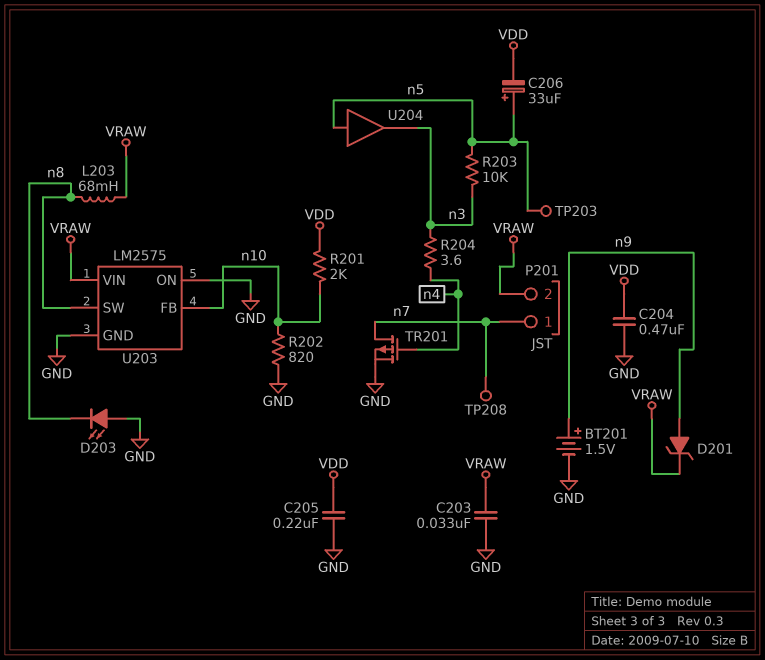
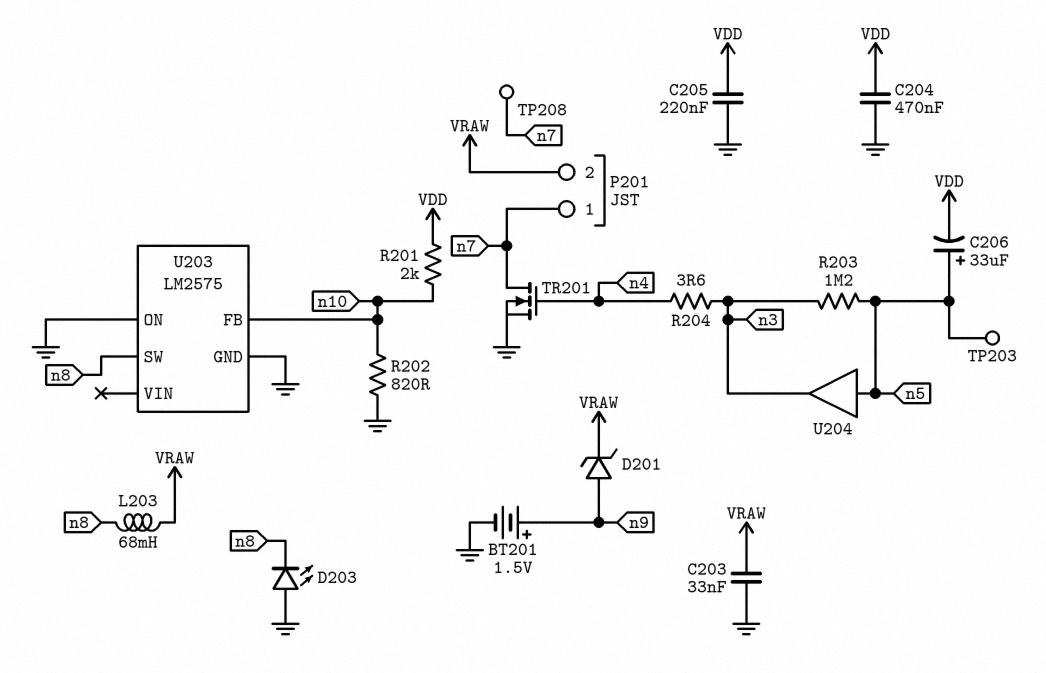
R203: 10k (n3, n5) -> 1.2M (n3, n5)
TR201: PMOS (G n4, D n7, S GND) -> NMOS (G n4, D n7, S GND)
U203 pin VIN: VRAW -> none

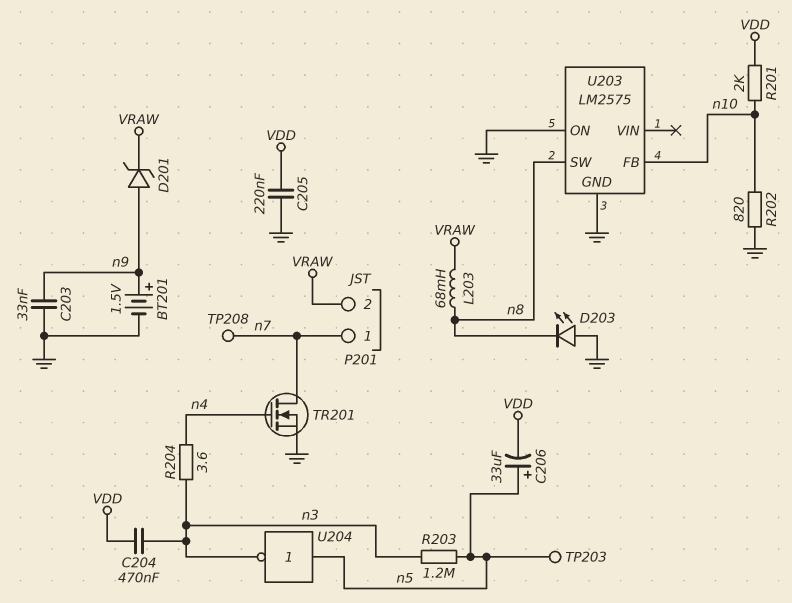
C203: 33nF (GND, VRAW) -> 33nF (GND, n9)
C204: 470nF (GND, VDD) -> 470nF (VDD, n3)
U204: buffer (in n5, out n3) -> NOT (in n5, out n3)

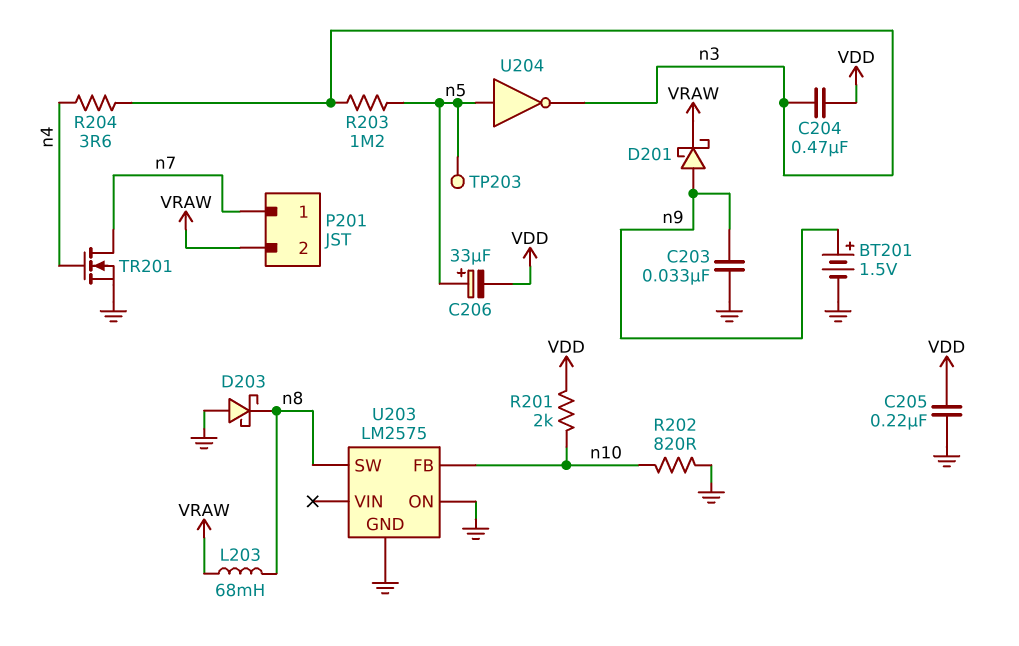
D201: zener (A n9, K VRAW) -> schottky (A n9, K VRAW)
D203: LED (A GND, K n8) -> schottky (A GND, K n8)
TP208: test point (n7) -> none

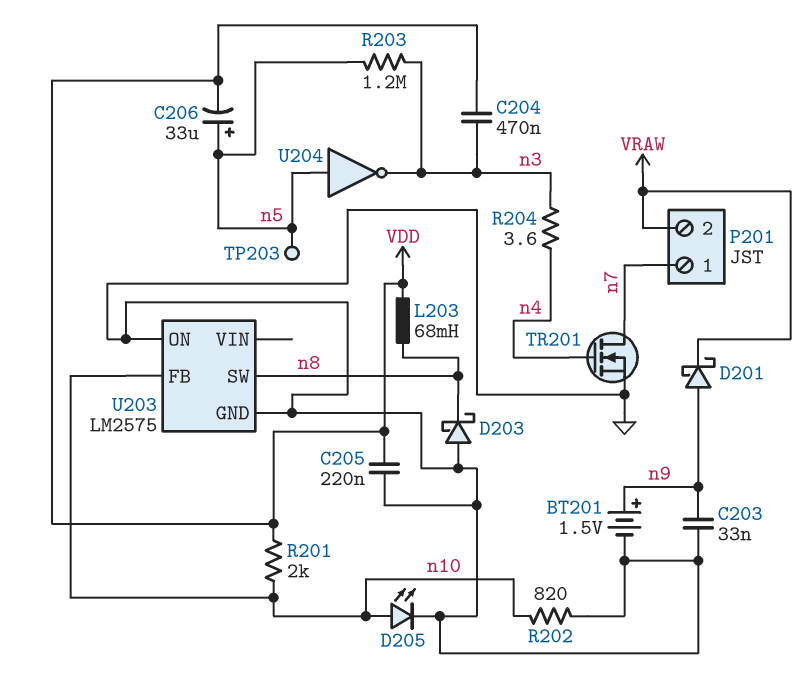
D205: none -> LED (A n10, K GND)
L203: 68mH (VRAW, n8) -> 68mH (VDD, n8)

